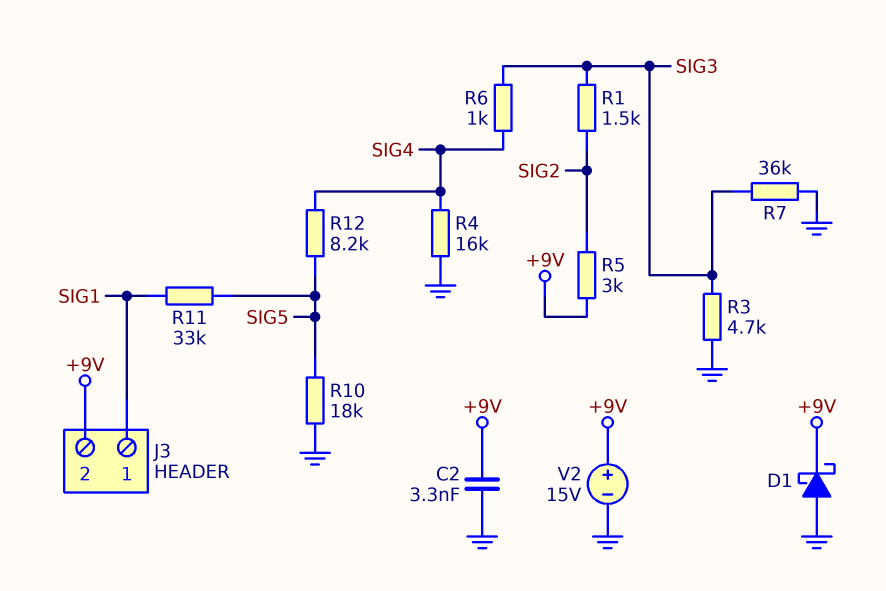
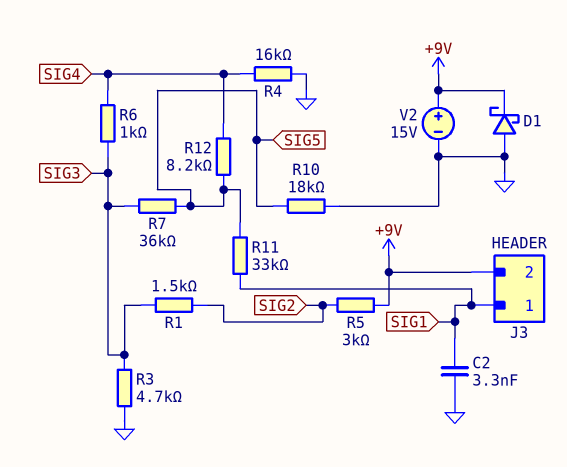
C2: 3.3nF (+9V, GND) -> 3.3nF (GND, SIG1)
R7: 36k (GND, SIG3) -> 36k (SIG3, SIG5)

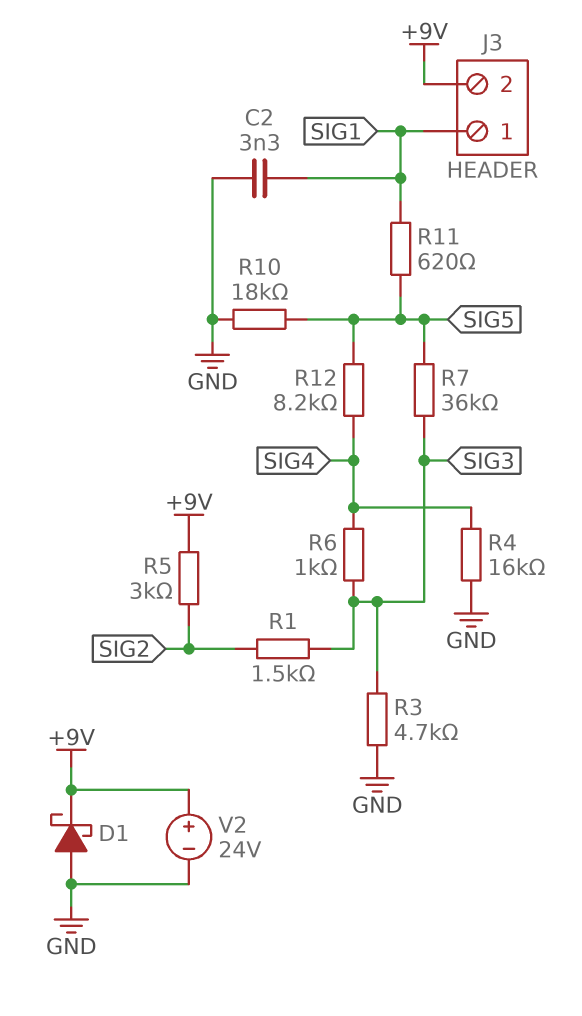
R11: 33k (SIG1, SIG5) -> 620 (SIG1, SIG5)
V2: 15V (plus +9V, minus GND) -> 24V (plus +9V, minus GND)

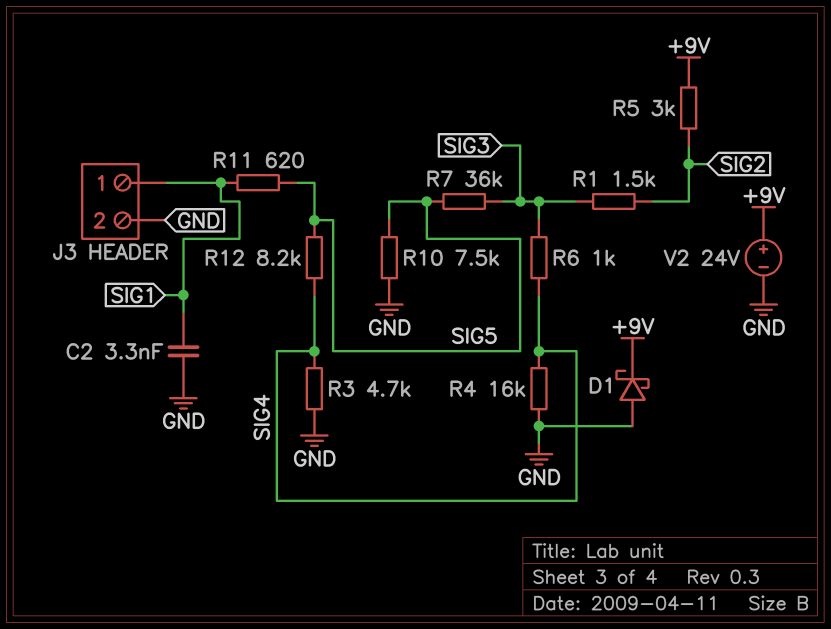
J3 pin 2: +9V -> GND
R3: 4.7k (GND, SIG3) -> 4.7k (GND, SIG4)
R10: 18k (GND, SIG5) -> 7.5k (GND, SIG5)

